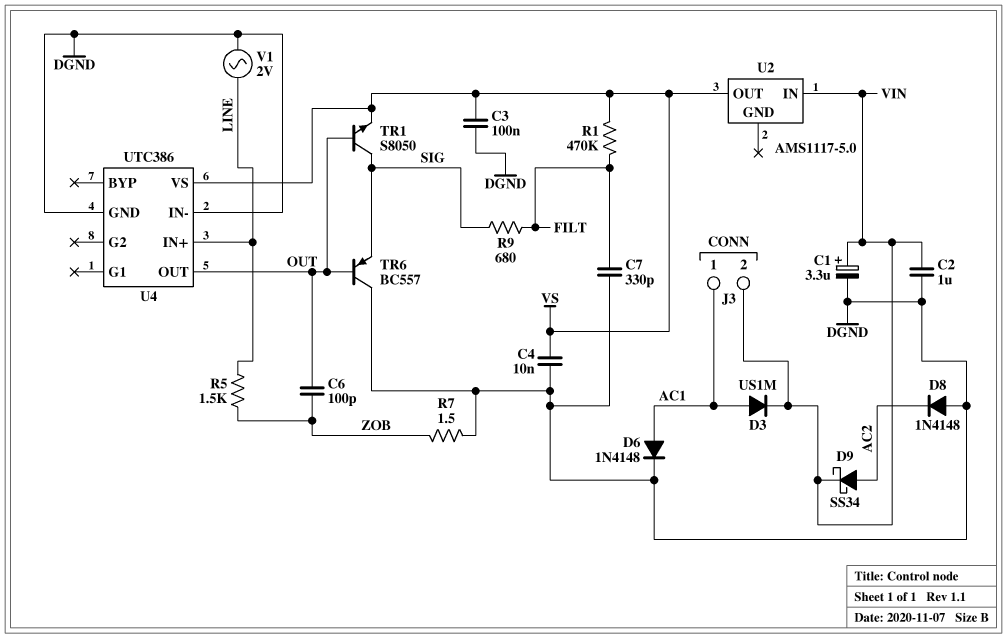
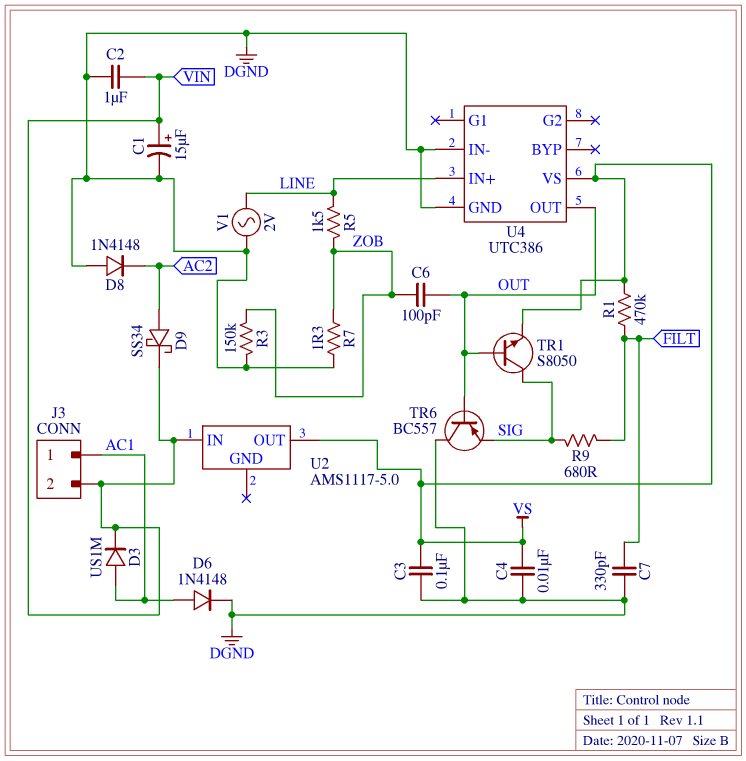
C1: 3.3uF (plus VIN, minus DGND) -> 15uF (plus VIN, minus DGND)
R3: none -> 150k (DGND, ZOB)
R7: 1.5 (DGND, ZOB) -> 1.3 (DGND, ZOB)

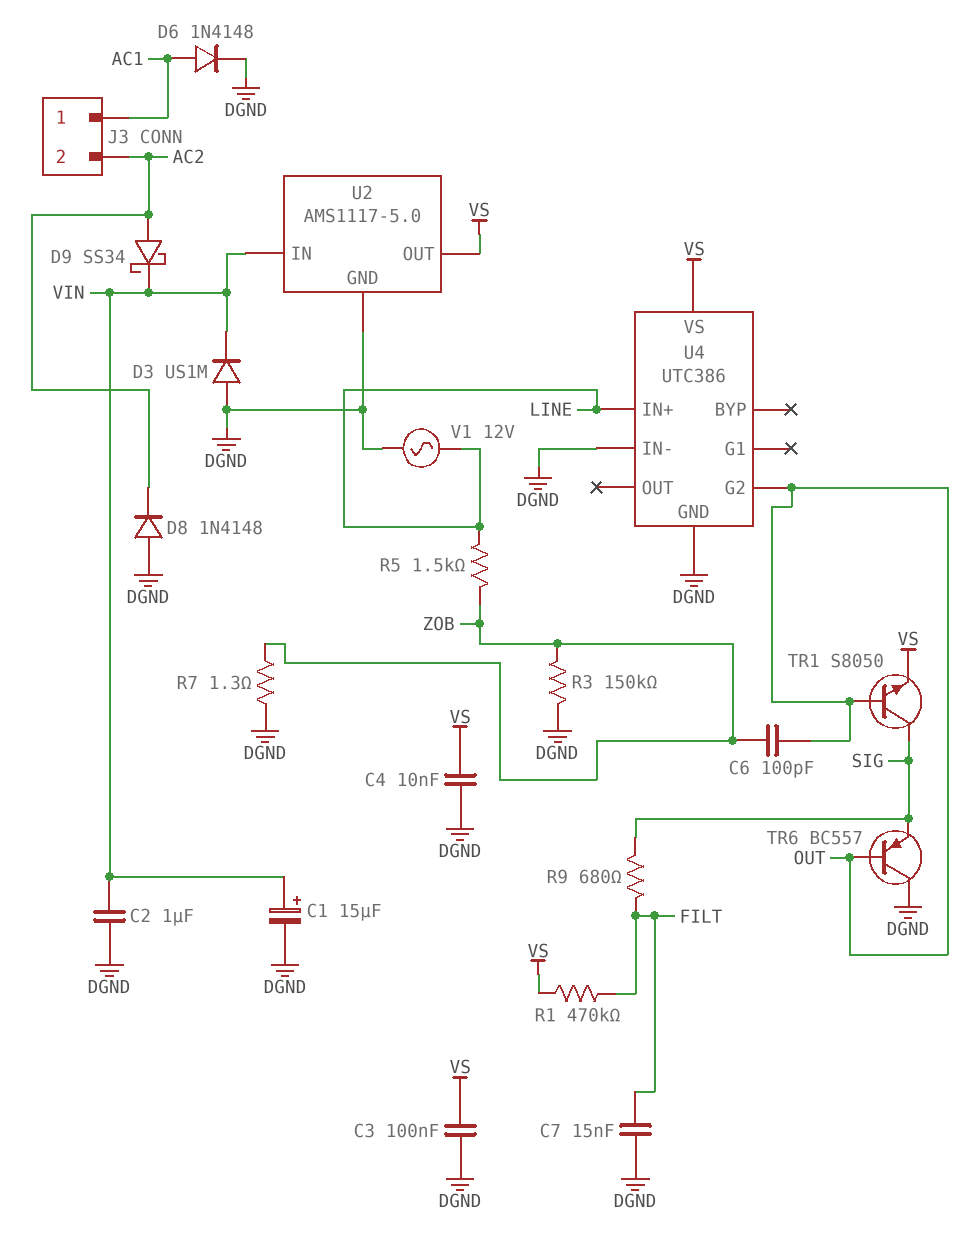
C7: 330pF (DGND, FILT) -> 15nF (DGND, FILT)
D3: diode US1M (A AC1, K VIN) -> diode US1M (A DGND, K VIN)
J3 pin 2: VIN -> AC2
U2 pin GND: none -> DGND
U4 pin G2: none -> OUT
U4 pin OUT: OUT -> none
V1: AC 2V (DGND, LINE) -> AC 12V (DGND, LINE)

